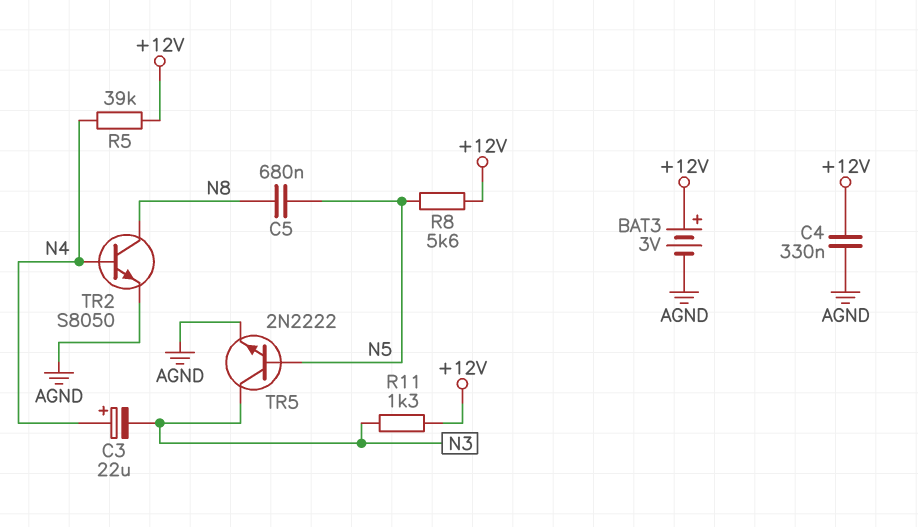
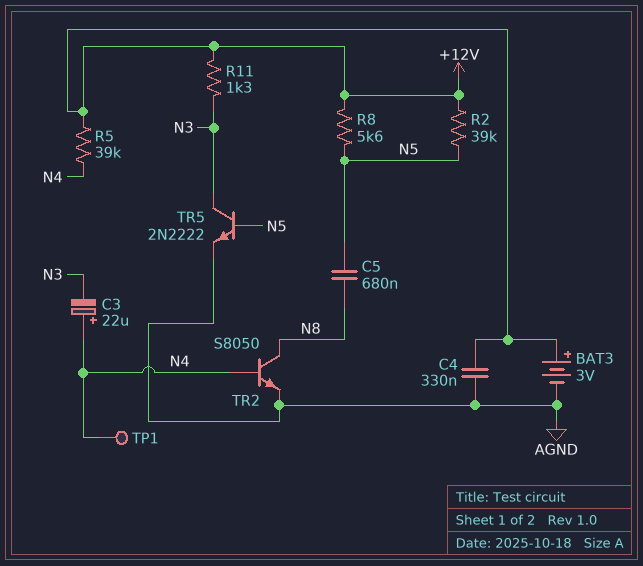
R2: none -> 39k (+12V, N5)
TP1: none -> test point (N4)

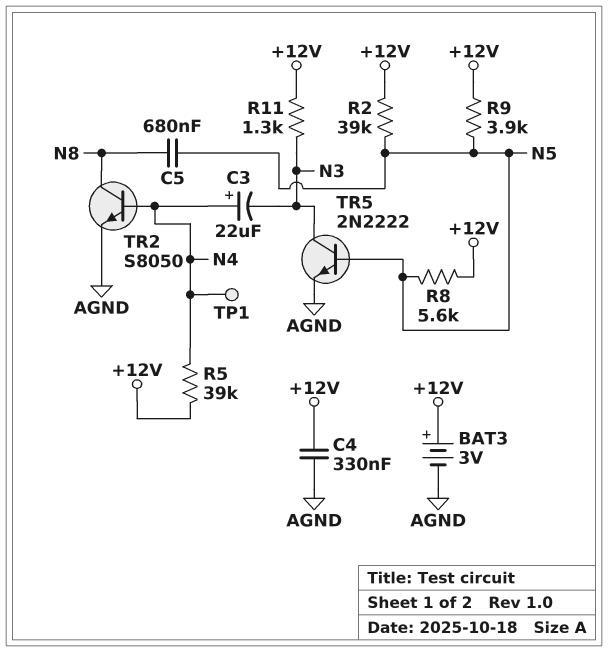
R9: none -> 3.9k (+12V, N5)

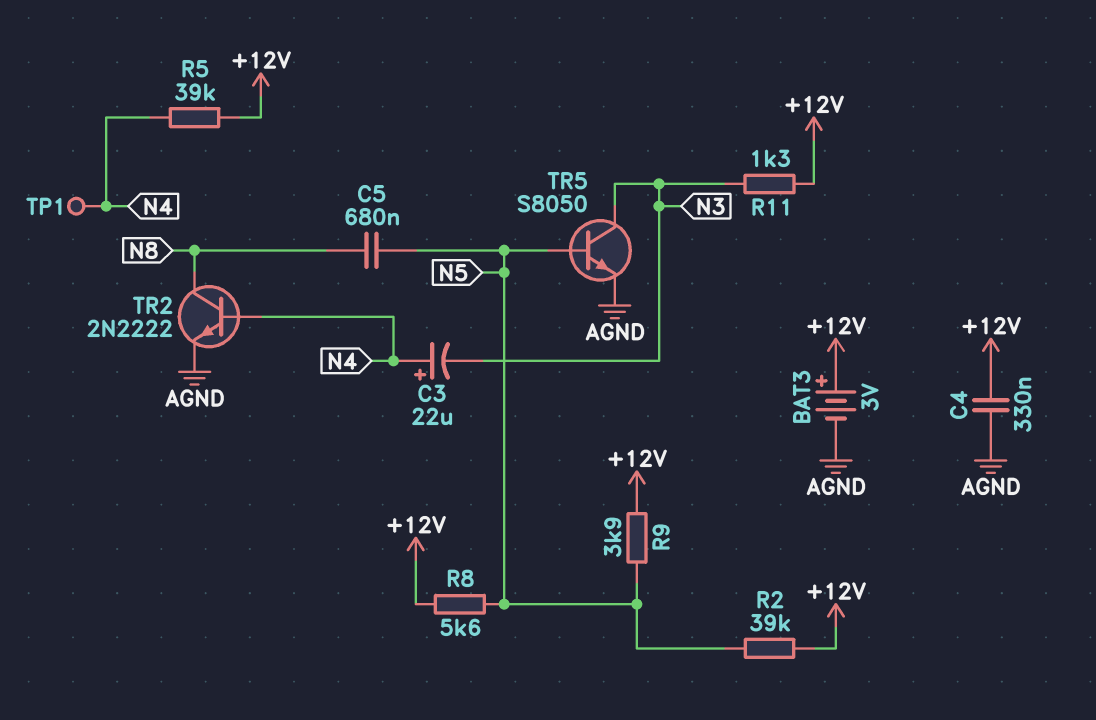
TR2: NPN S8050 (B N4, C N8, E AGND) -> NPN 2N2222 (B N4, C N8, E AGND)
TR5: NPN 2N2222 (B N5, C N3, E AGND) -> NPN S8050 (B N5, C N3, E AGND)

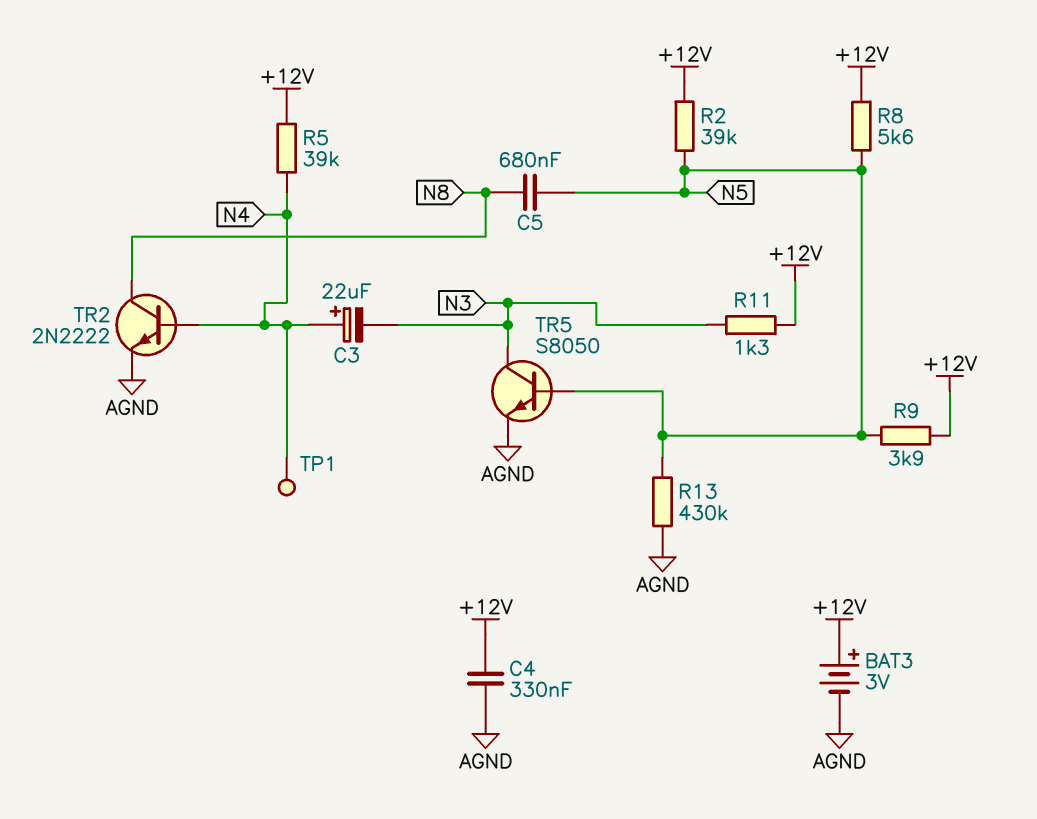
R13: none -> 430k (AGND, N5)

